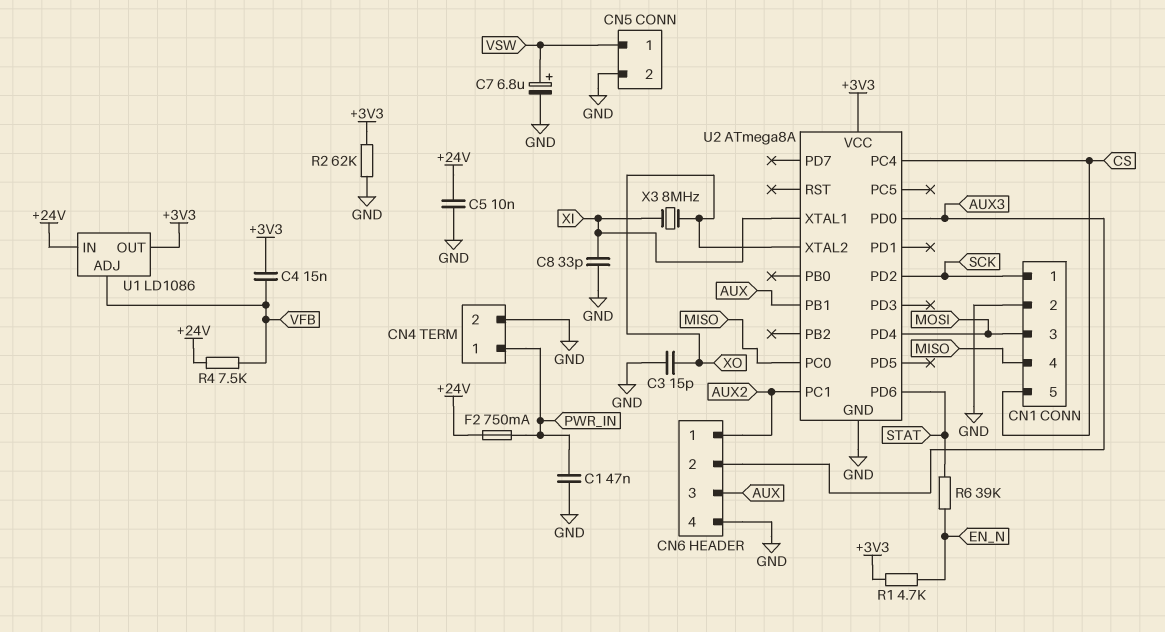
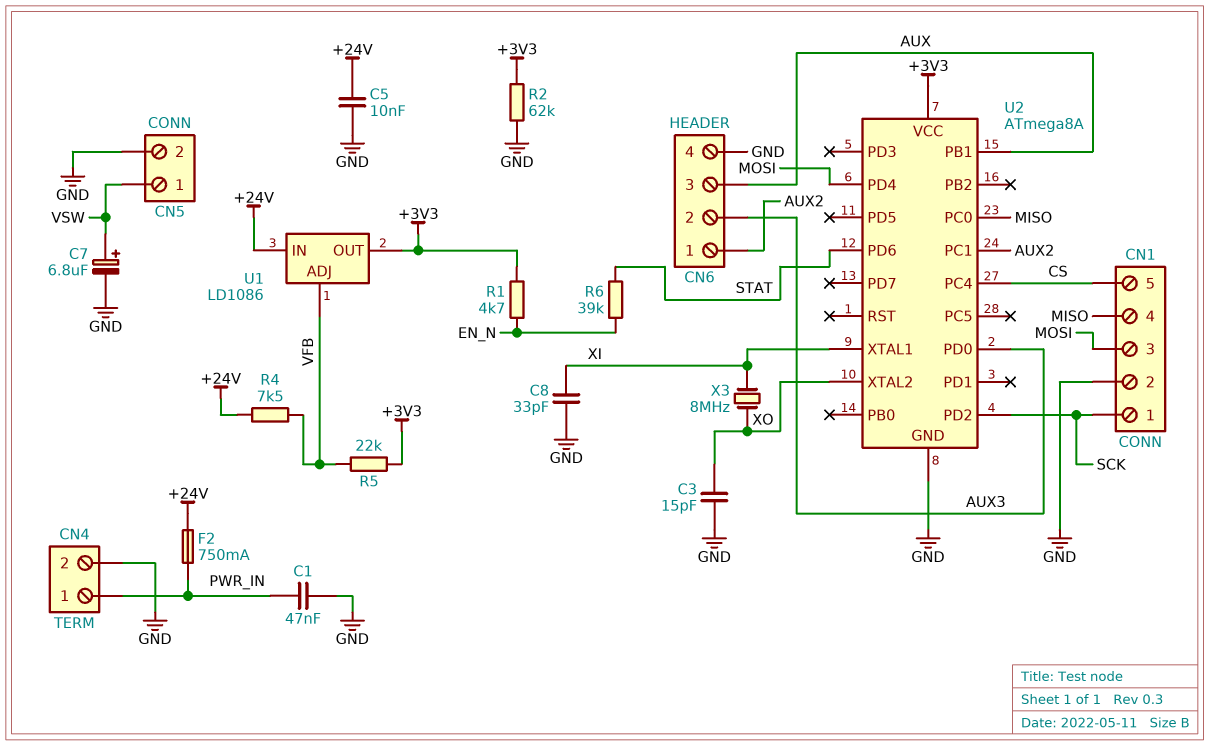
C4: 15nF (+3V3, VFB) -> none
R5: none -> 22k (+3V3, VFB)

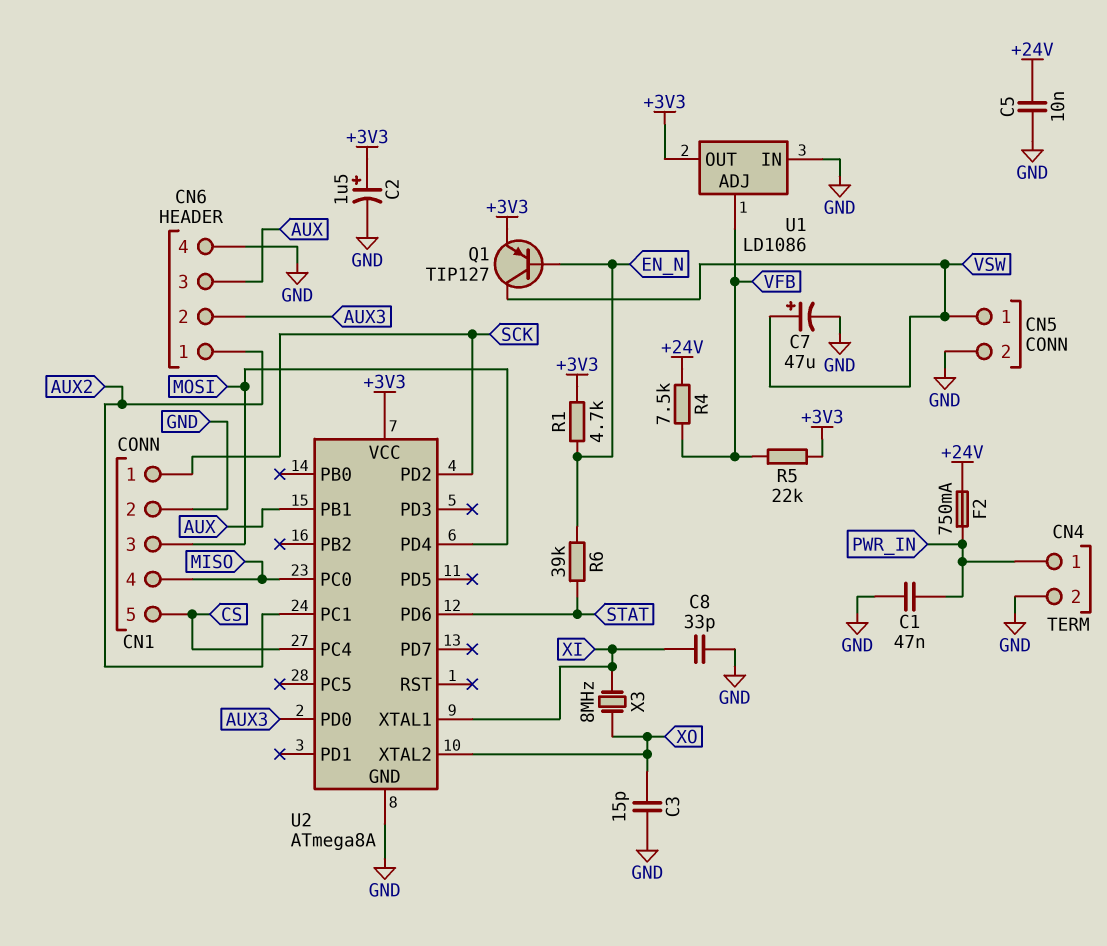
C2: none -> 1.5uF (plus +3V3, minus GND)
C7: 6.8uF (plus VSW, minus GND) -> 47uF (plus VSW, minus GND)
Q1: none -> PNP TIP127 (B EN_N, C VSW, E +3V3)
R2: 62k (+3V3, GND) -> none
U1 pin IN: +24V -> GND

